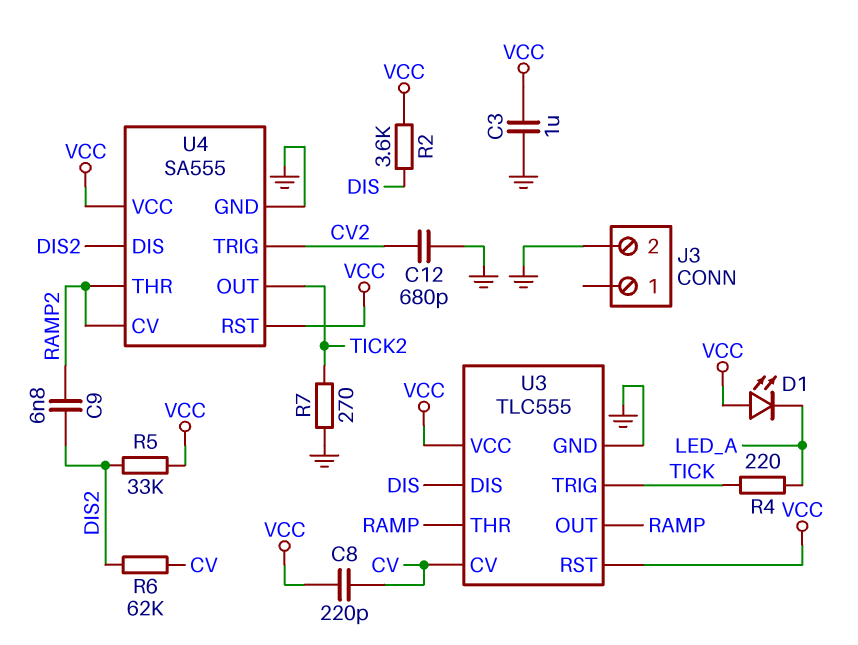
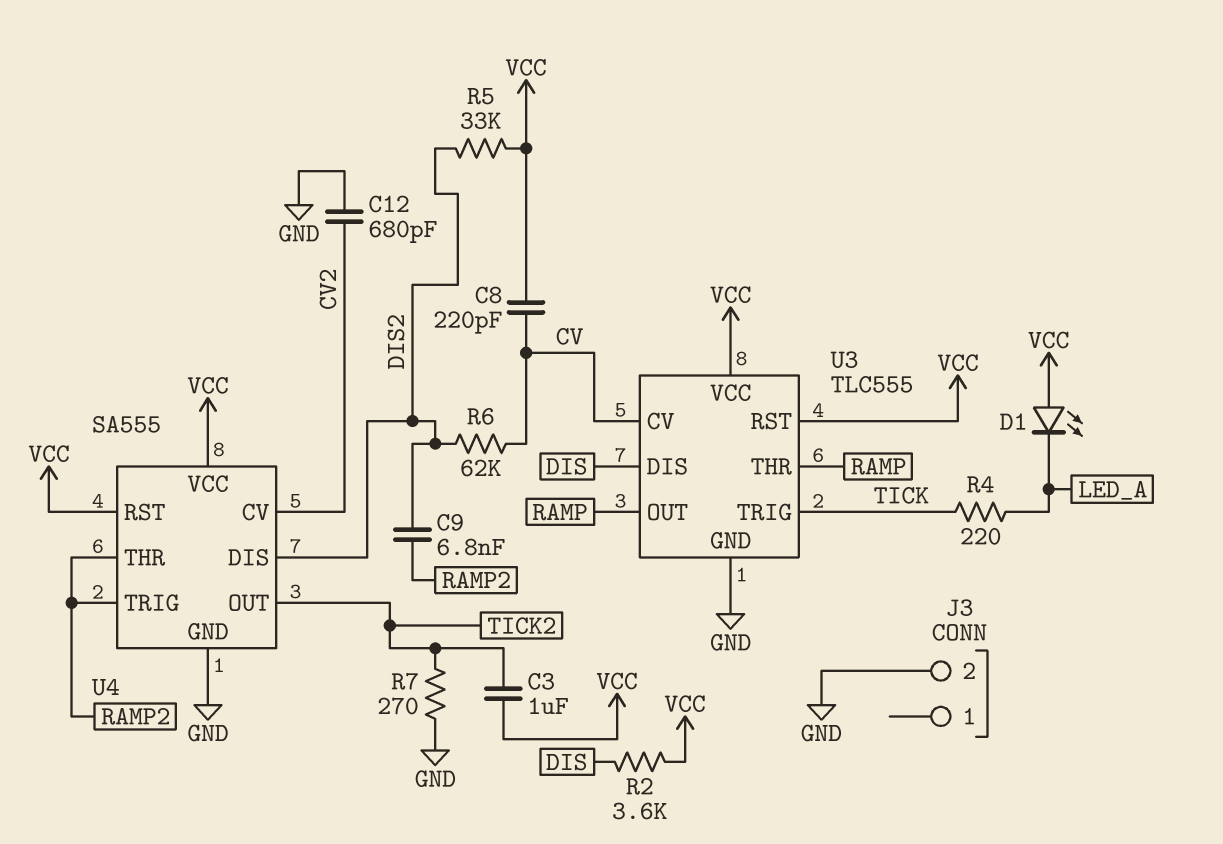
C3: 1uF (GND, VCC) -> 1uF (TICK2, VCC)
U4 pin CV: RAMP2 -> CV2
U4 pin TRIG: CV2 -> RAMP2

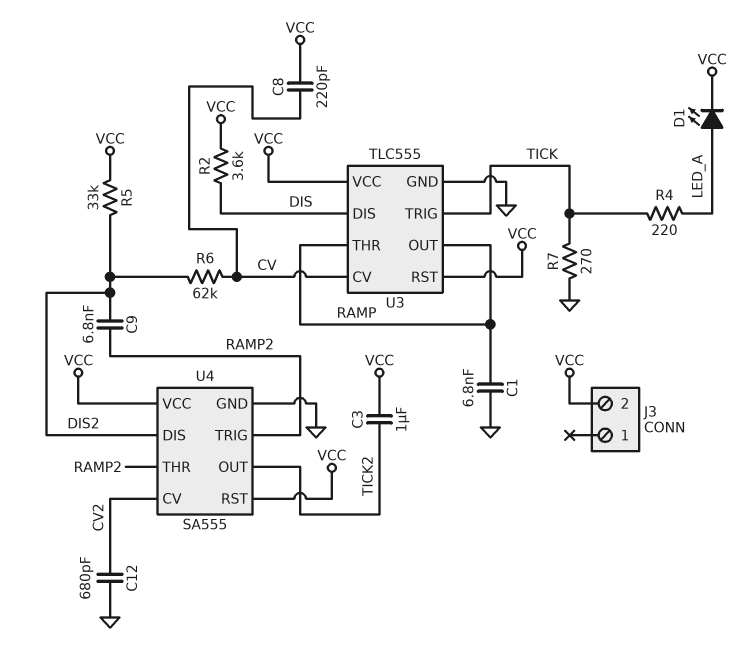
C1: none -> 6.8nF (GND, RAMP)
D1: LED (A VCC, K LED_A) -> LED (A LED_A, K VCC)
J3 pin 2: GND -> VCC
R7: 270 (GND, TICK2) -> 270 (GND, TICK)

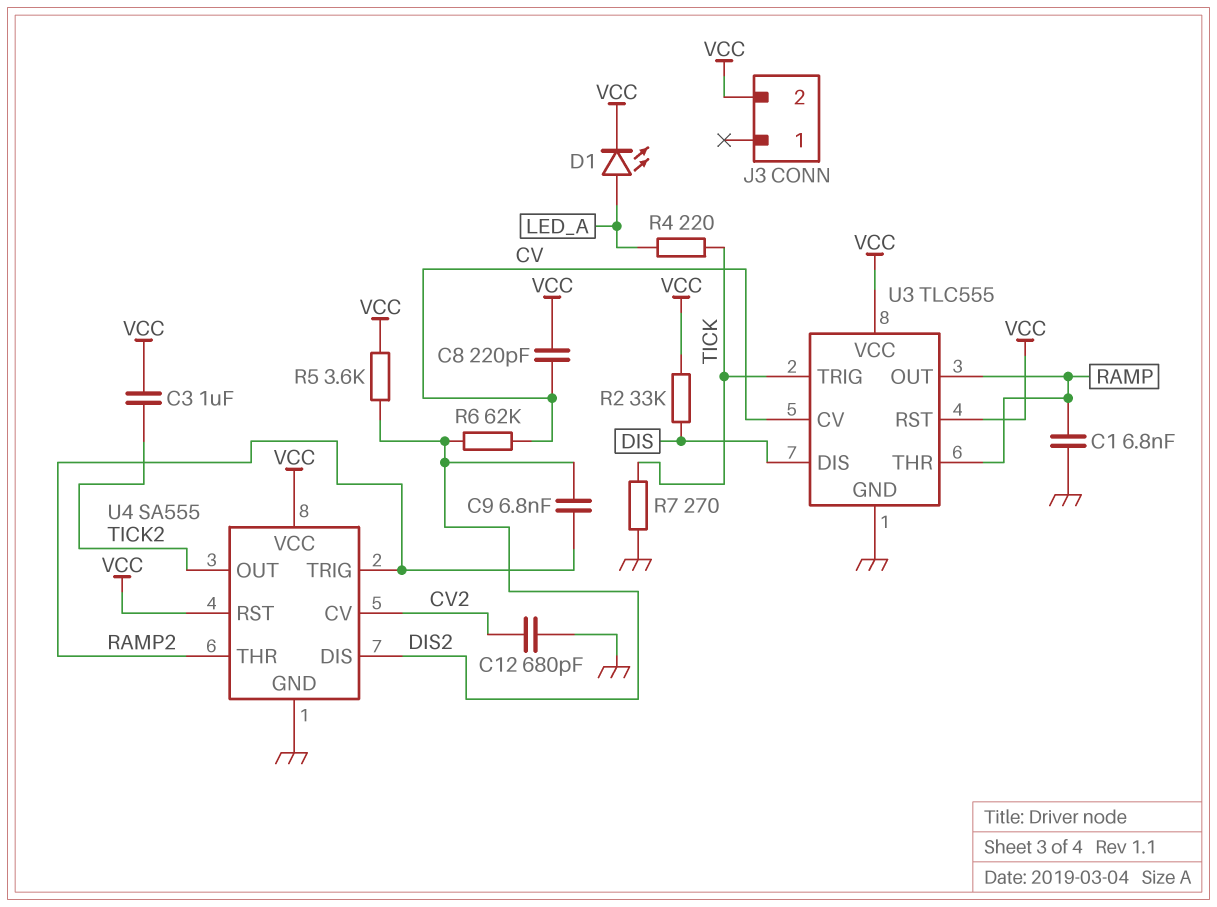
R2: 3.6k (DIS, VCC) -> 33k (DIS, VCC)
R5: 33k (DIS2, VCC) -> 3.6k (DIS2, VCC)

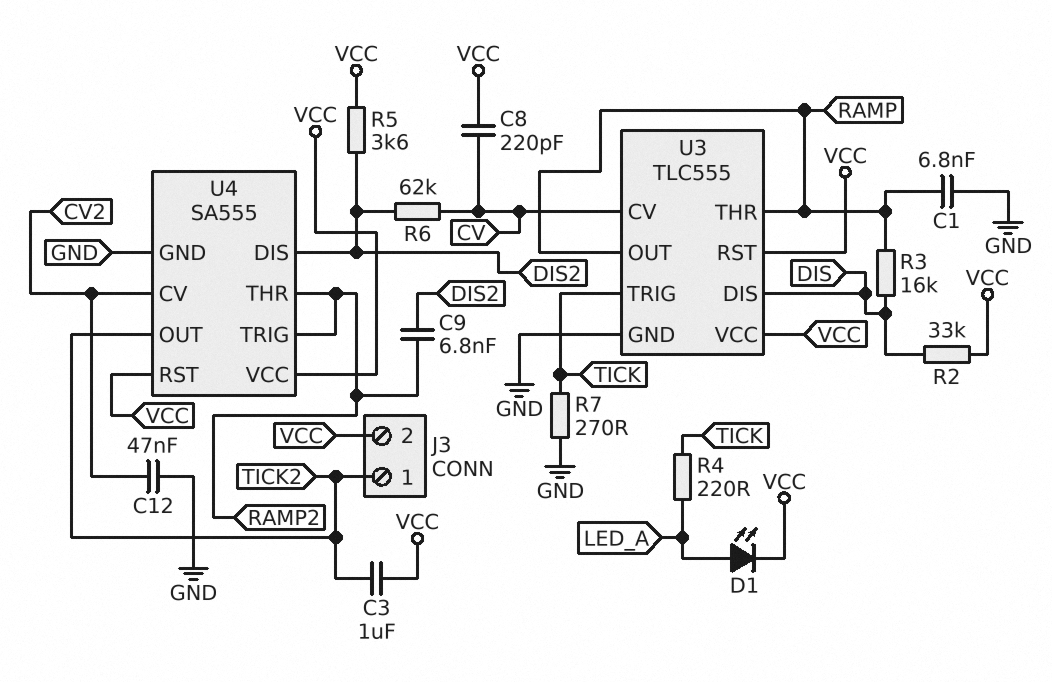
C12: 680pF (CV2, GND) -> 47nF (CV2, GND)
J3 pin 1: none -> TICK2
R3: none -> 16k (DIS, RAMP)

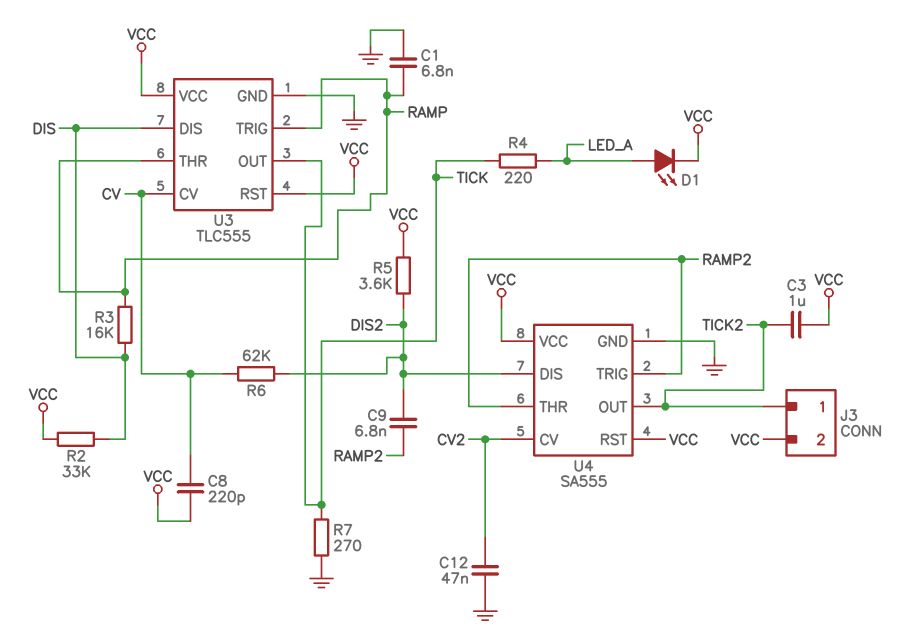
U3 pin OUT: RAMP -> TICK
U3 pin TRIG: TICK -> RAMP

